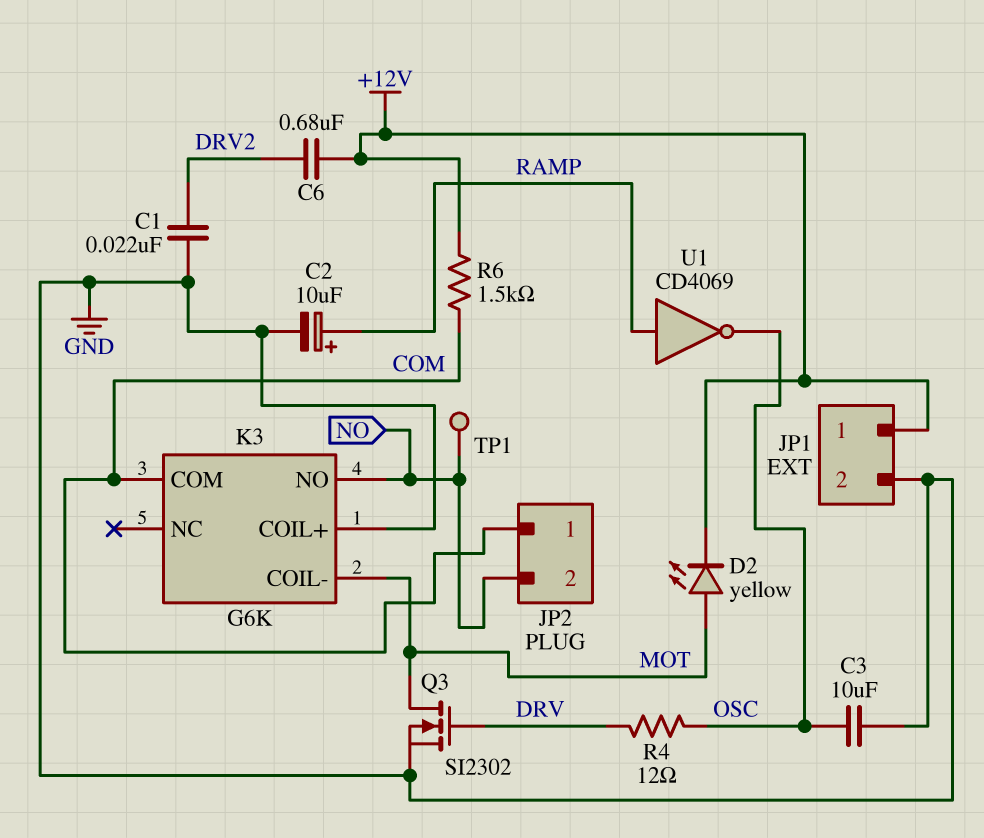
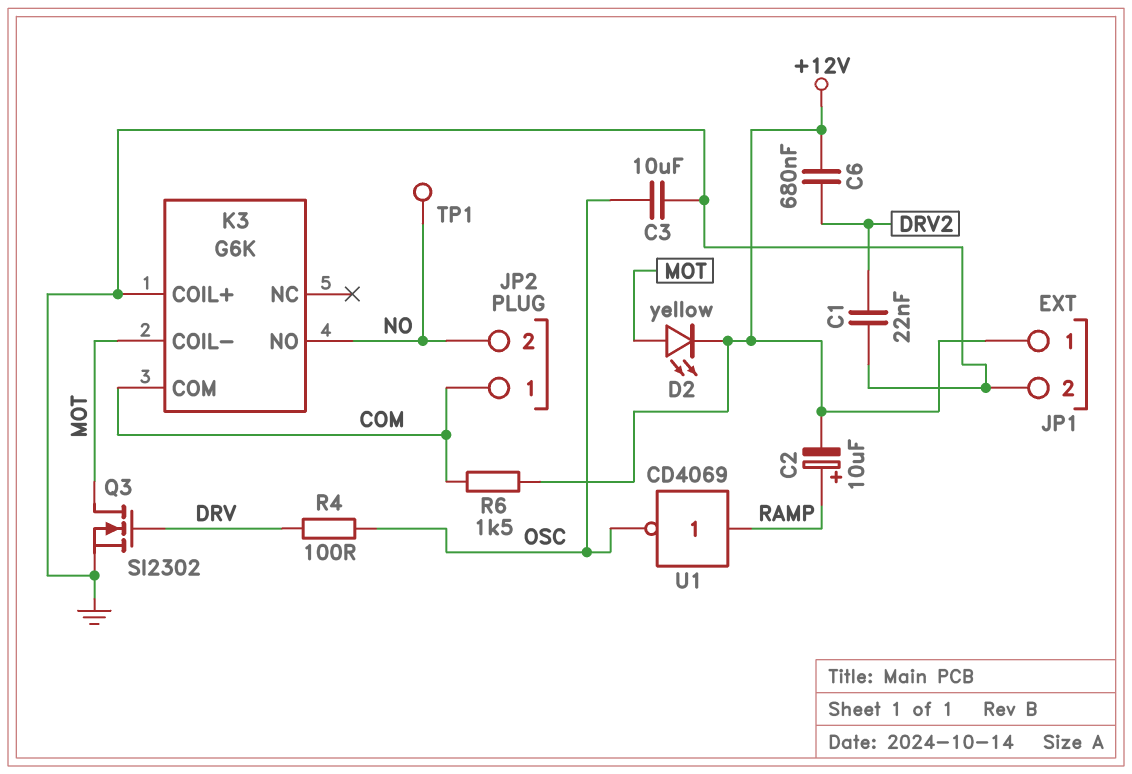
C2: 10uF (plus RAMP, minus GND) -> 10uF (plus RAMP, minus +12V)
R4: 12 (DRV, OSC) -> 100 (DRV, OSC)

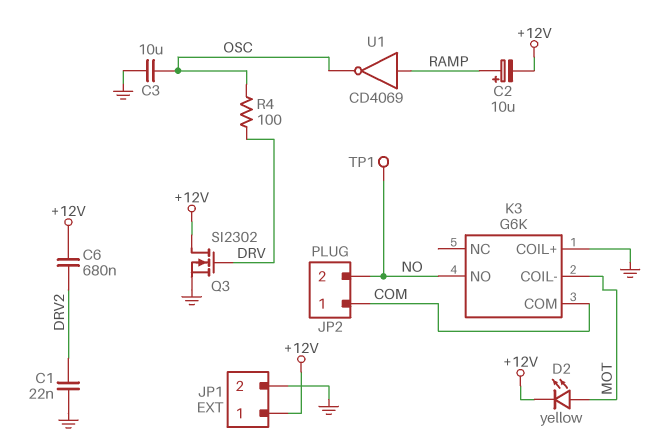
Q3: NMOS SI2302 (G DRV, D MOT, S GND) -> NMOS SI2302 (G DRV, D +12V, S GND)
R6: 1.5k (+12V, COM) -> none

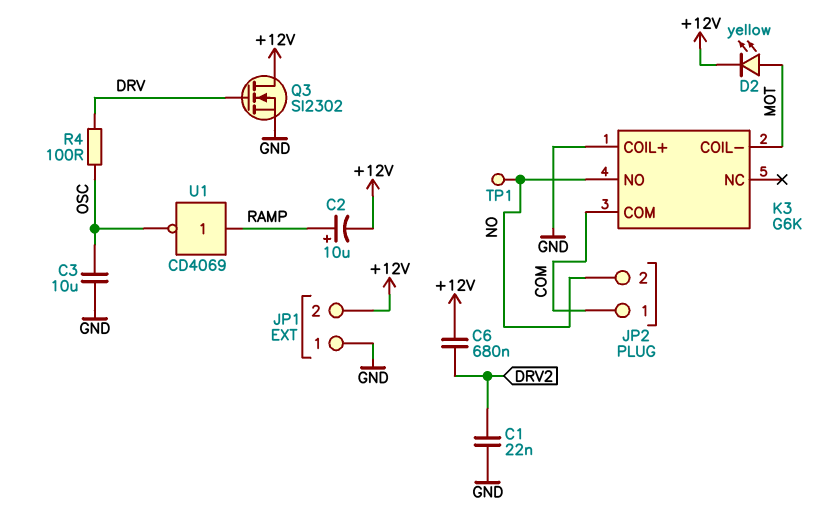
JP1 pin 1: +12V -> GND
JP1 pin 2: GND -> +12V

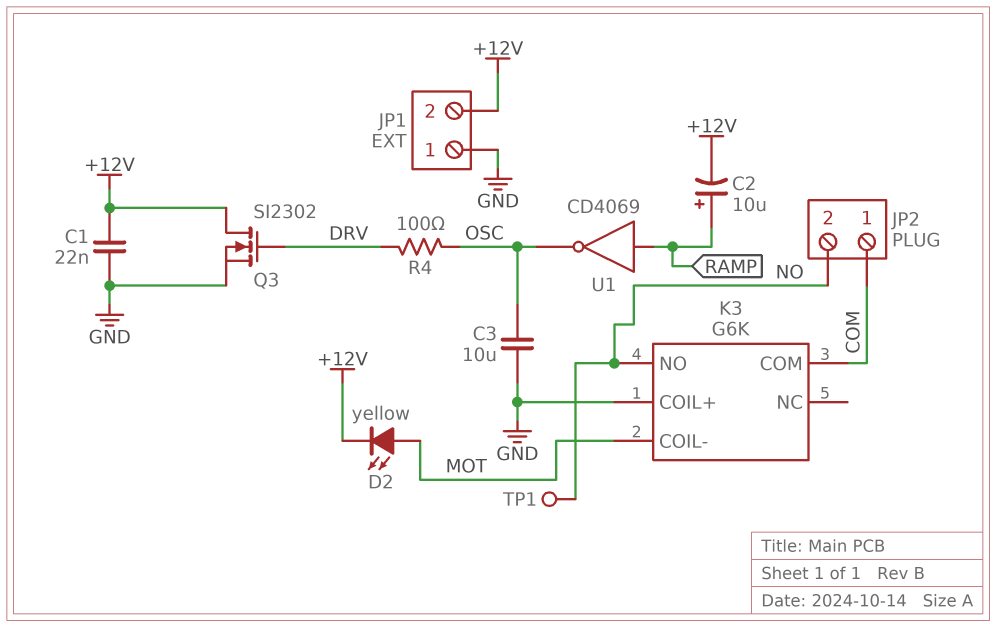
C1: 22nF (DRV2, GND) -> 22nF (+12V, GND)
C6: 680nF (+12V, DRV2) -> none

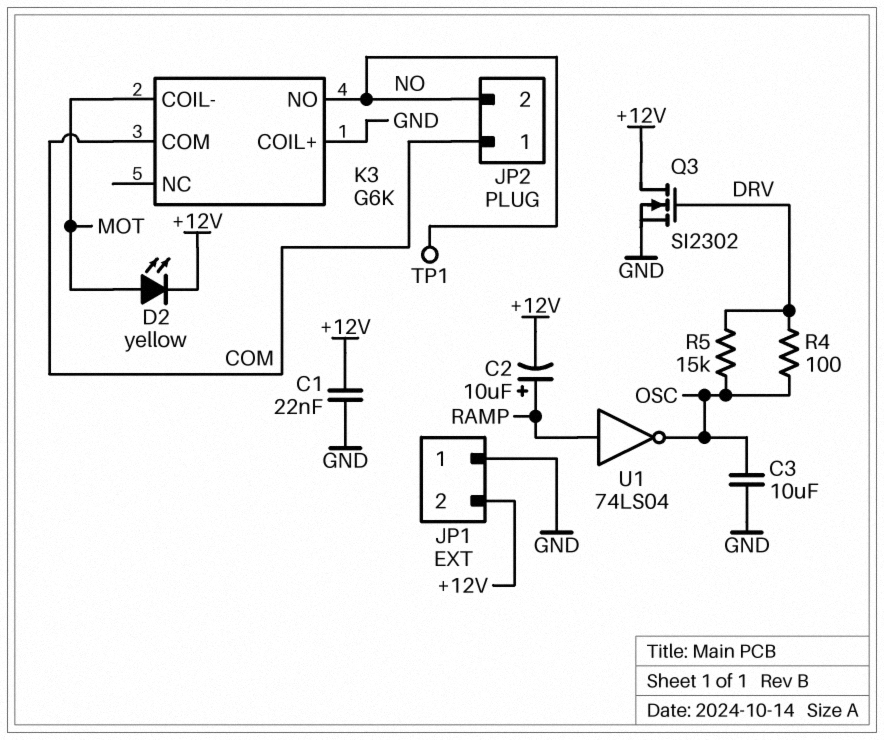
R5: none -> 15k (DRV, OSC)
U1: NOT CD4069 (in RAMP, out OSC) -> NOT 74LS04 (in RAMP, out OSC)

